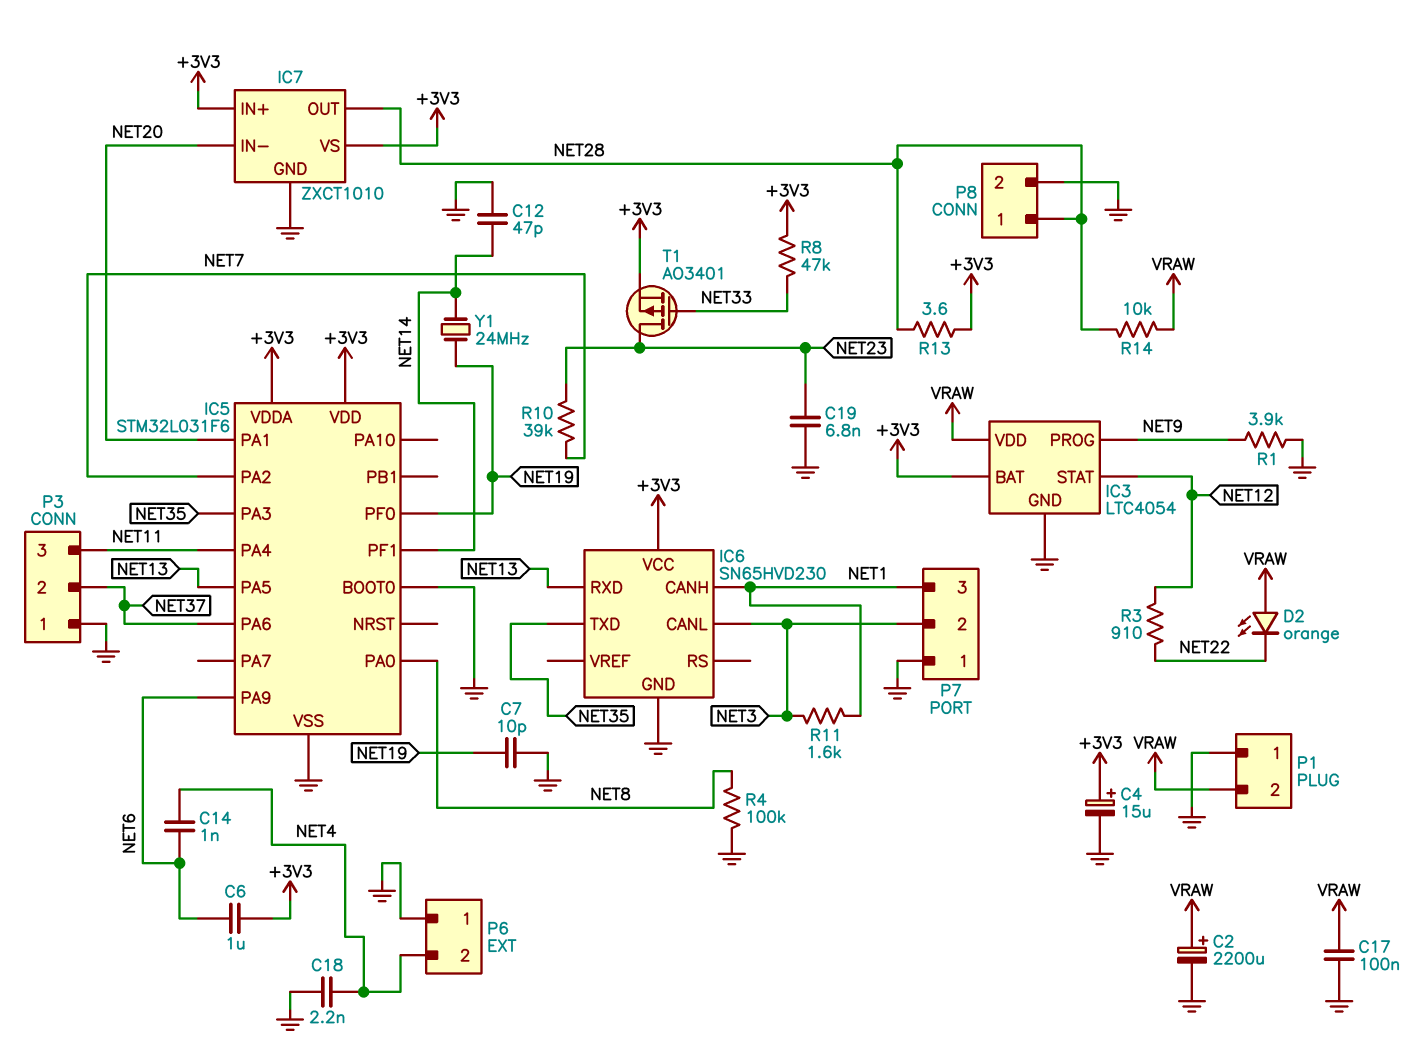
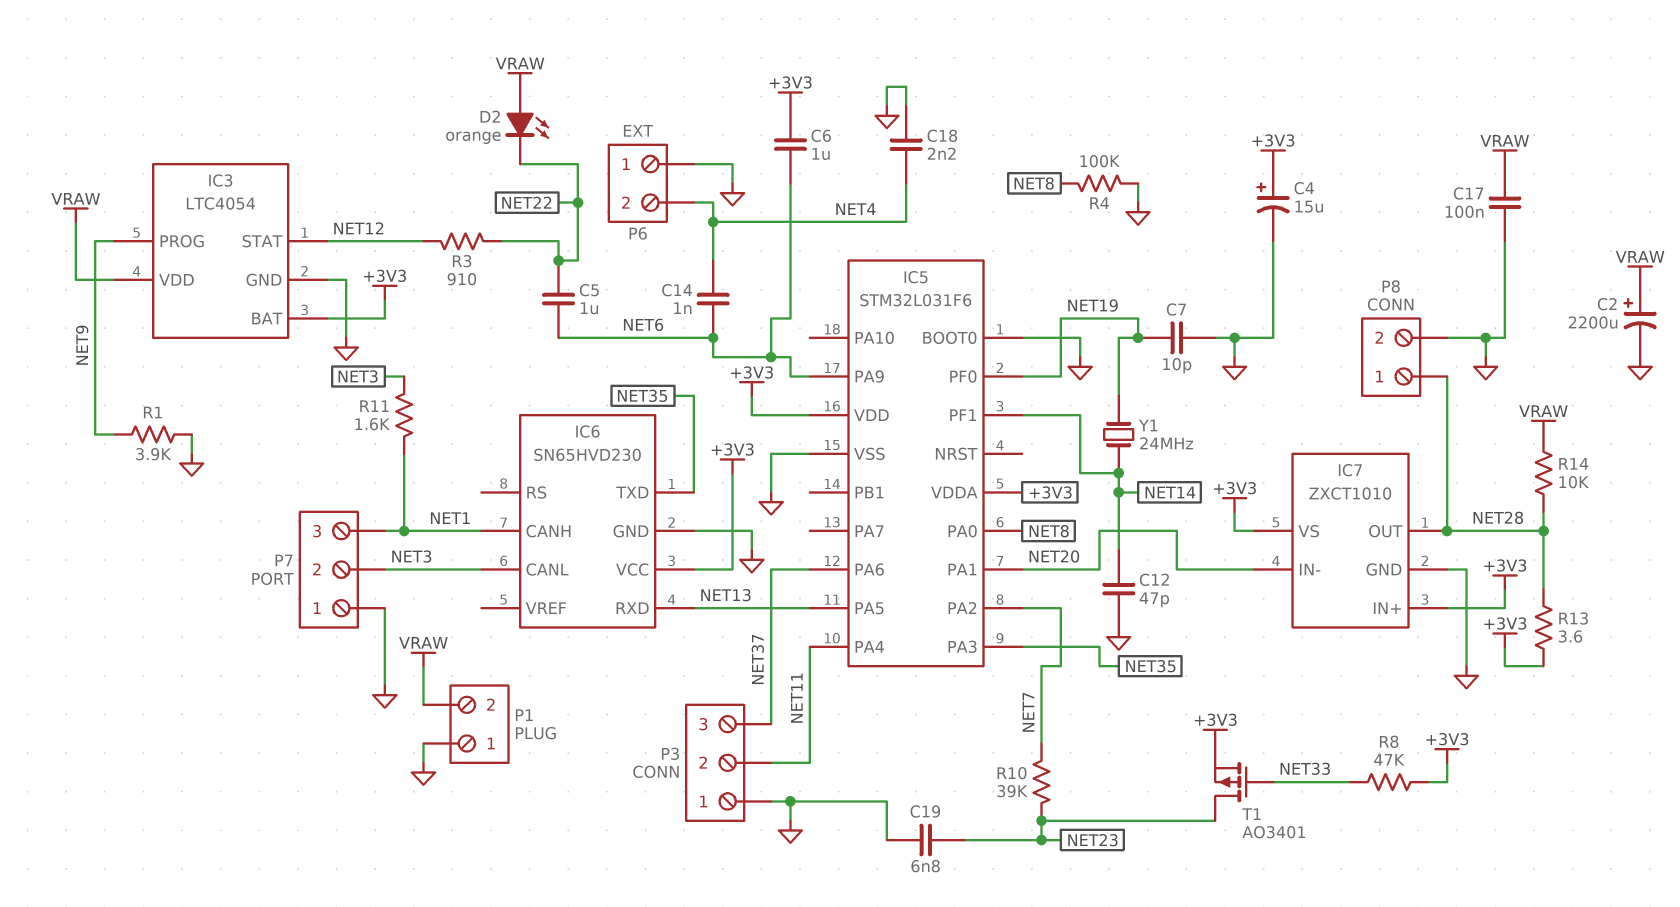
C5: none -> 1uF (NET6, NET22)
P3 pin 2: NET37 -> NET11
P3 pin 3: NET11 -> NET37

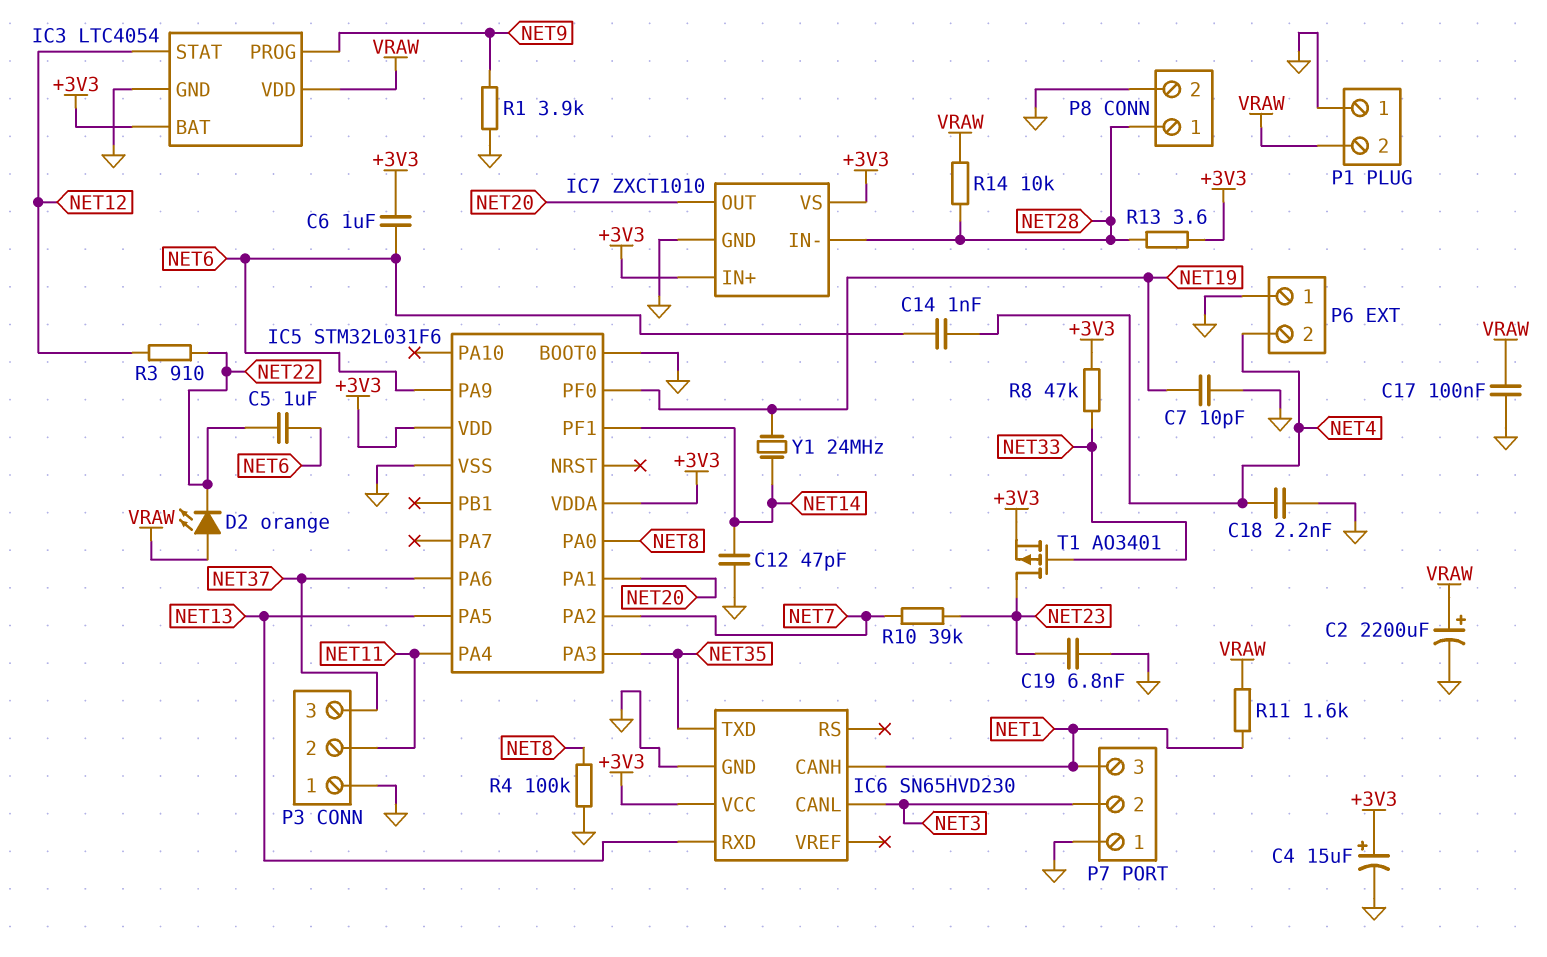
IC7 pin IN-: NET20 -> NET28
IC7 pin OUT: NET28 -> NET20
R11: 1.6k (NET1, NET3) -> 1.6k (NET1, VRAW)

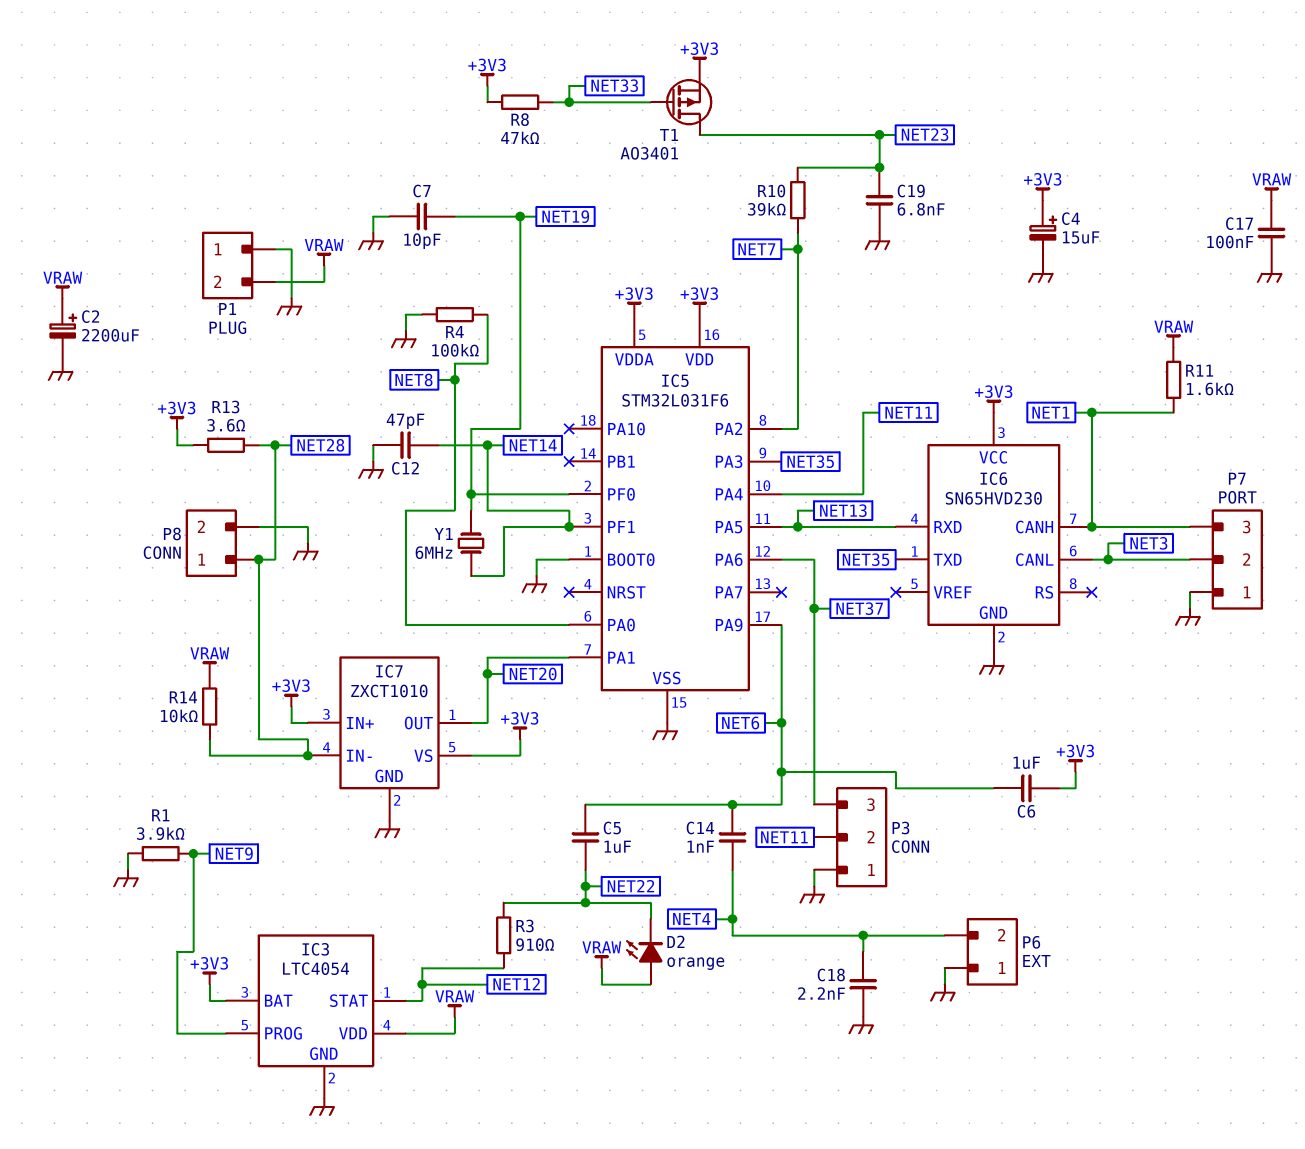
Y1: 24MHz (NET14, NET19) -> 6MHz (NET14, NET19)

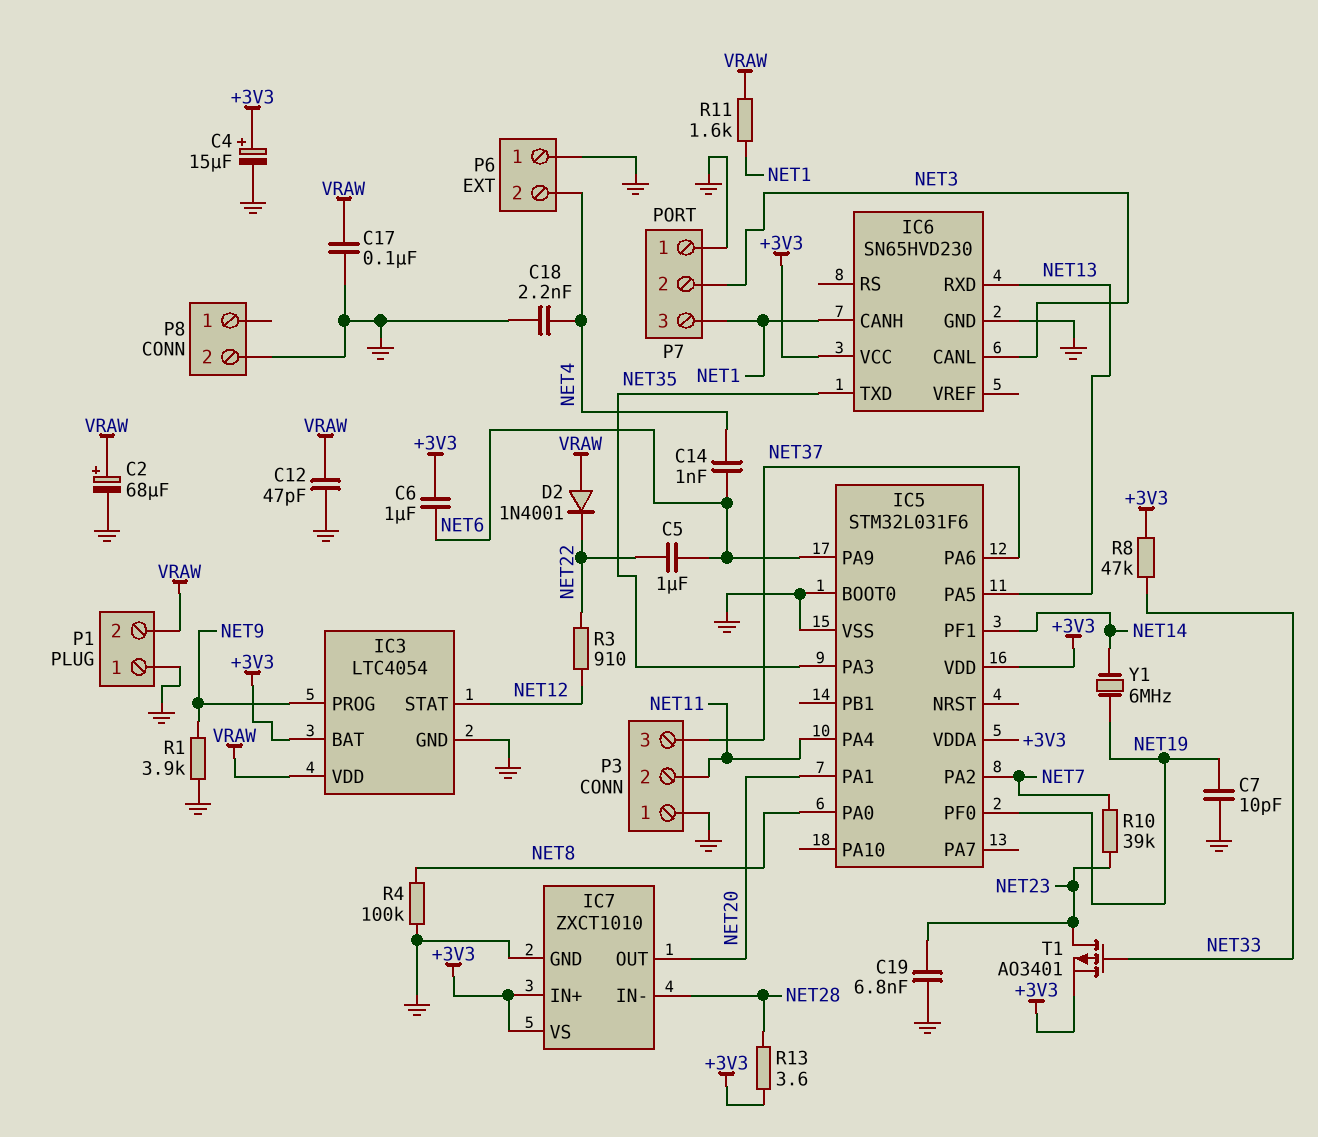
C2: 2200uF (plus VRAW, minus GND) -> 68uF (plus VRAW, minus GND)
C12: 47pF (GND, NET14) -> 47pF (GND, VRAW)
D2: LED orange (A VRAW, K NET22) -> diode 1N4001 (A VRAW, K NET22)
P8 pin 1: NET28 -> none
R14: 10k (NET28, VRAW) -> none

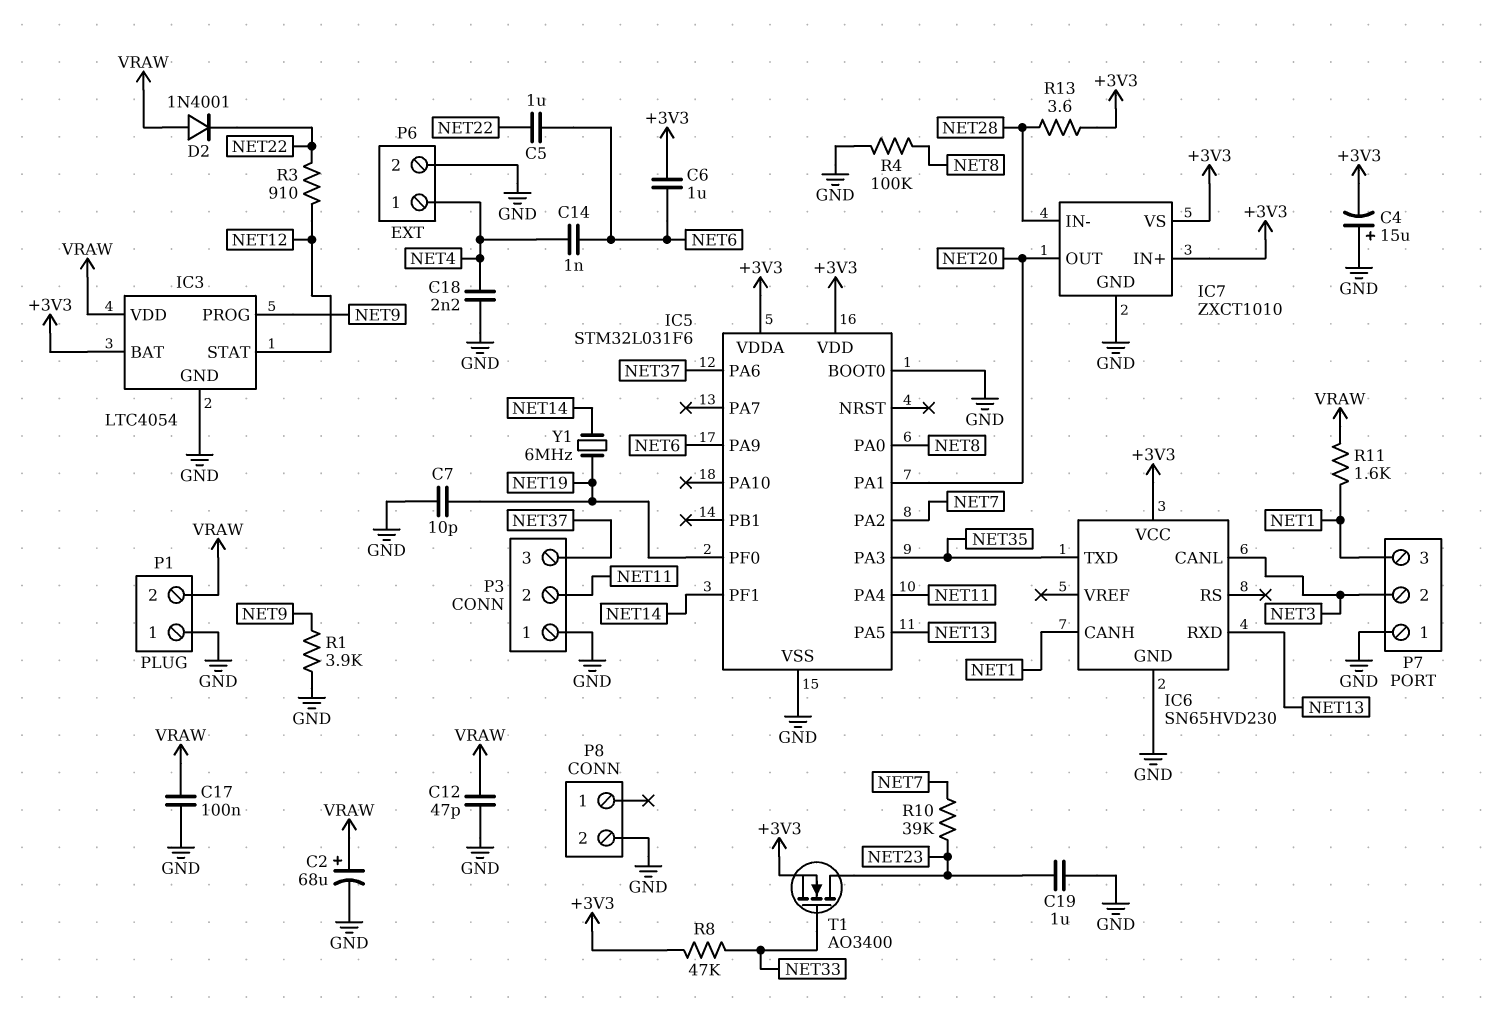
C4: 15uF (plus +3V3, minus GND) -> 15uF (plus GND, minus +3V3)
C19: 6.8nF (GND, NET23) -> 1uF (GND, NET23)
P6 pin 1: GND -> NET4
P6 pin 2: NET4 -> GND
T1: PMOS AO3401 (G NET33, D NET23, S +3V3) -> NMOS AO3400 (G NET33, D NET23, S +3V3)

